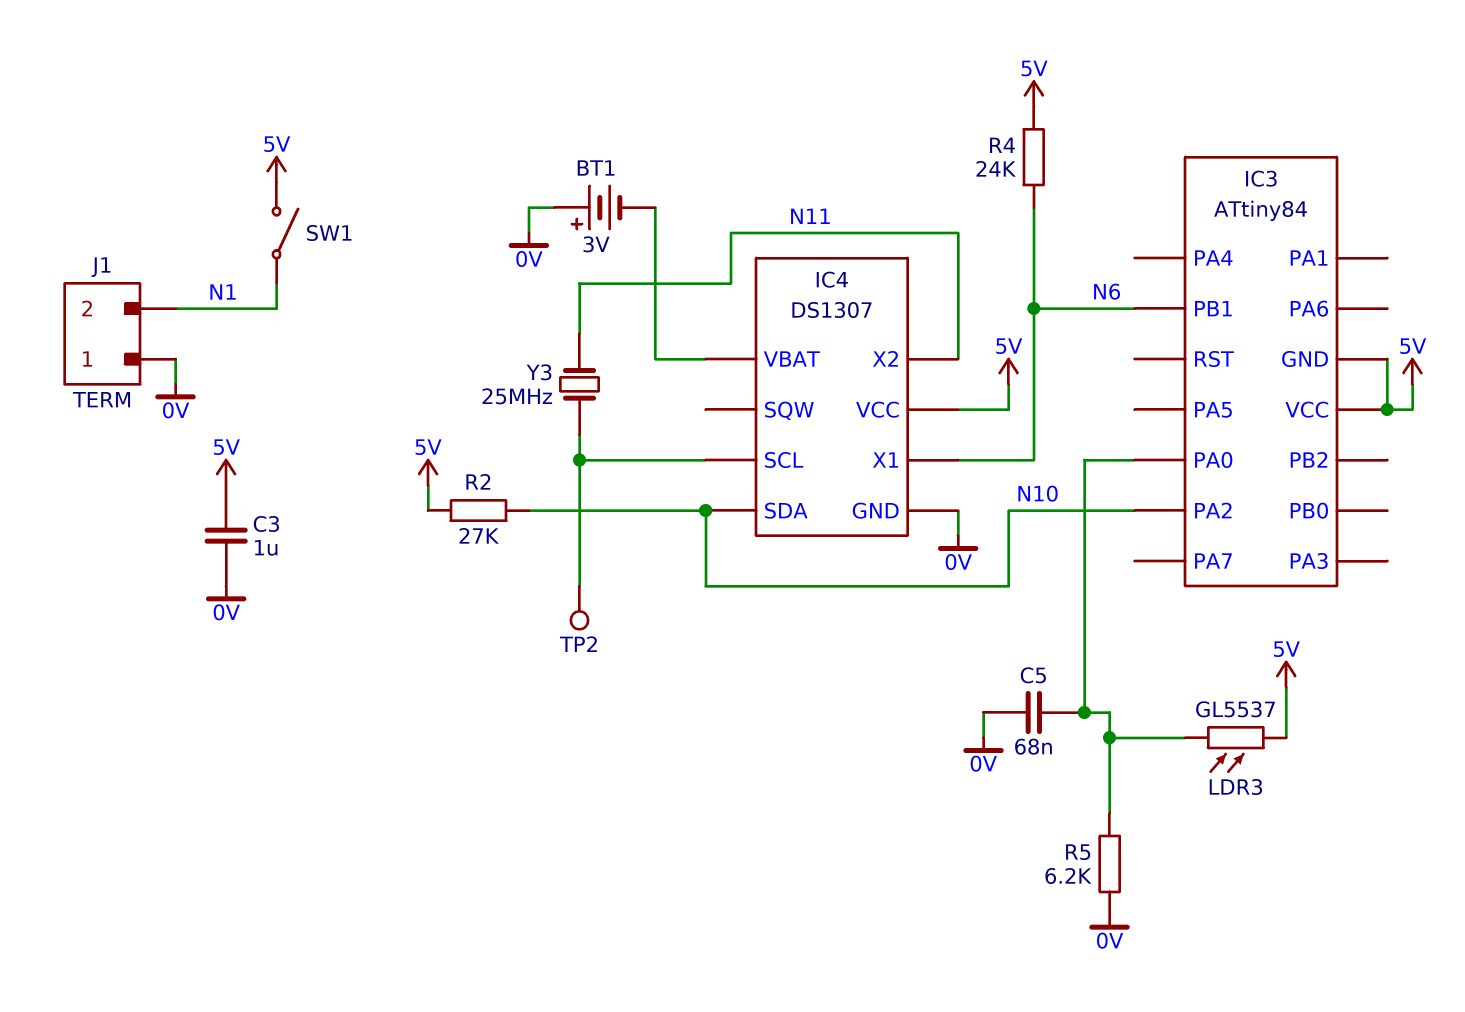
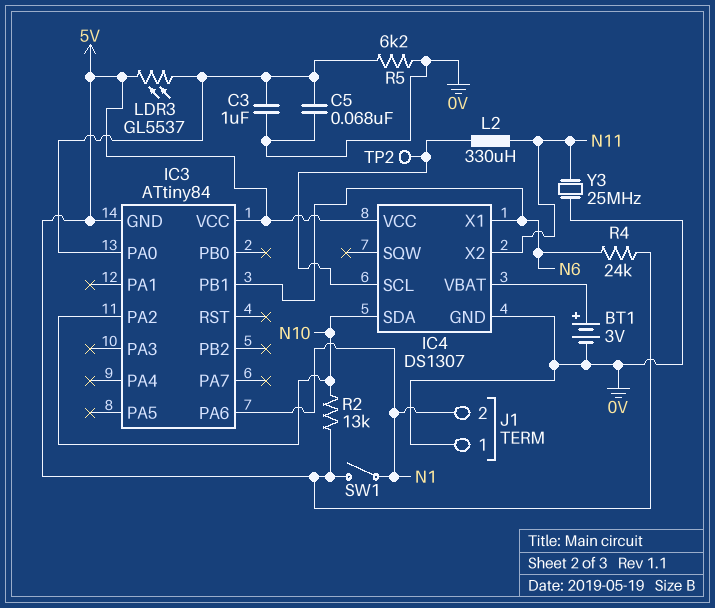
BT1: 3V (plus 0V, minus IC4/VBAT) -> 3V (plus IC4/VBAT, minus 0V)
C3: 1uF (0V, 5V) -> 1uF (0V, IC3/PA0)
IC3 pin PA6: none -> N1
L2: none -> 330uH (IC4/SCL, N11)
R2: 27k (5V, N10) -> 13k (5V, N10)
Y3: 25MHz (IC4/SCL, N11) -> 25MHz (0V, N11)

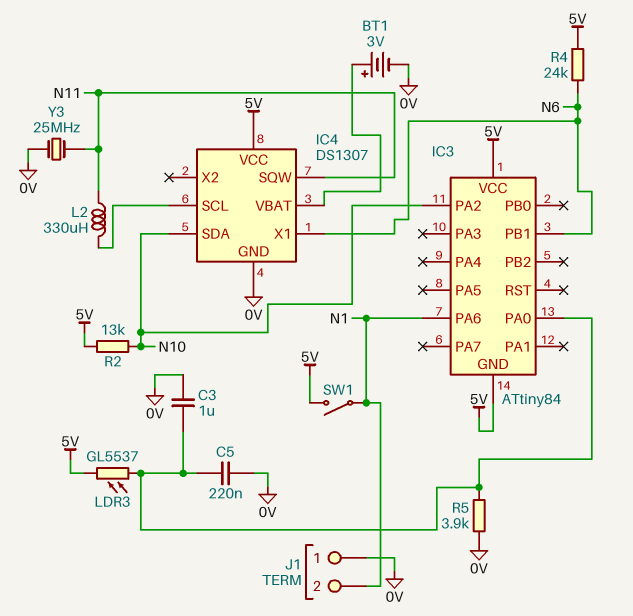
C5: 68nF (0V, IC3/PA0) -> 220nF (0V, IC3/PA0)
IC4 pin SQW: none -> N11
IC4 pin X2: N11 -> none
R5: 6.2k (0V, IC3/PA0) -> 3.9k (0V, IC3/PA0)
TP2: test point (IC4/SCL) -> none

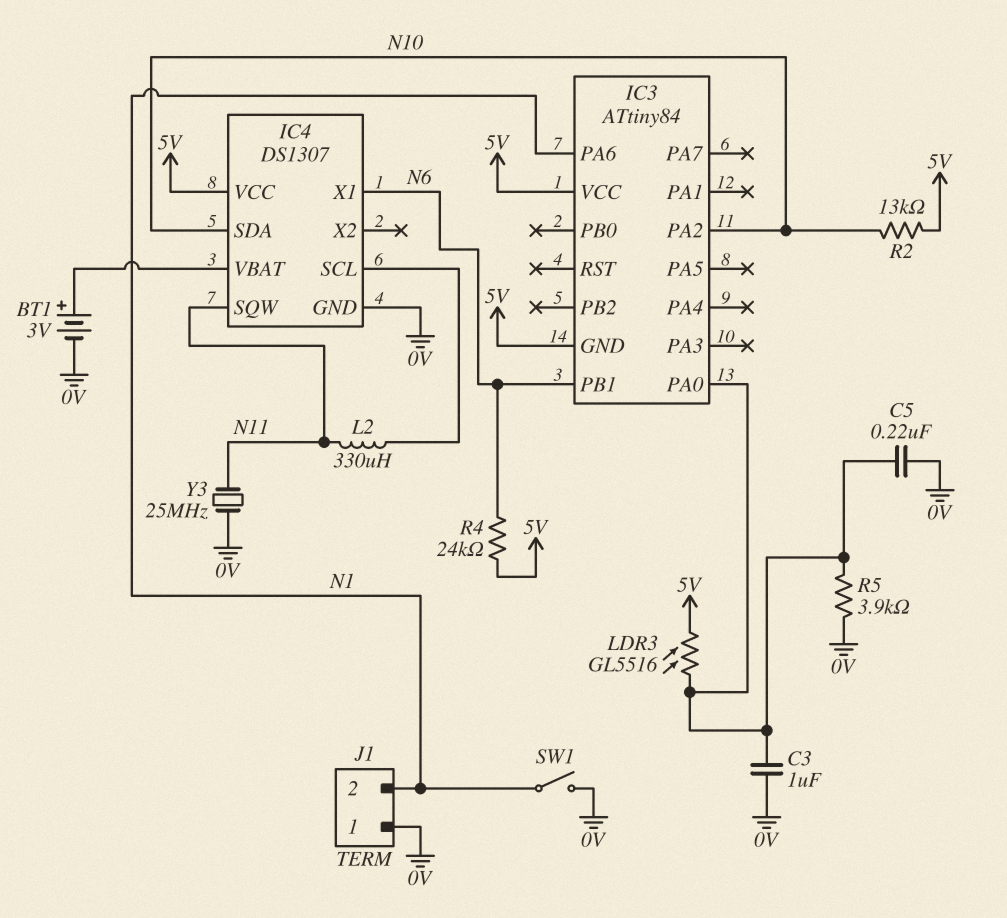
LDR3: GL5537 (5V, IC3/PA0) -> GL5516 (5V, IC3/PA0)
SW1: switch (5V, N1) -> switch (0V, N1)

